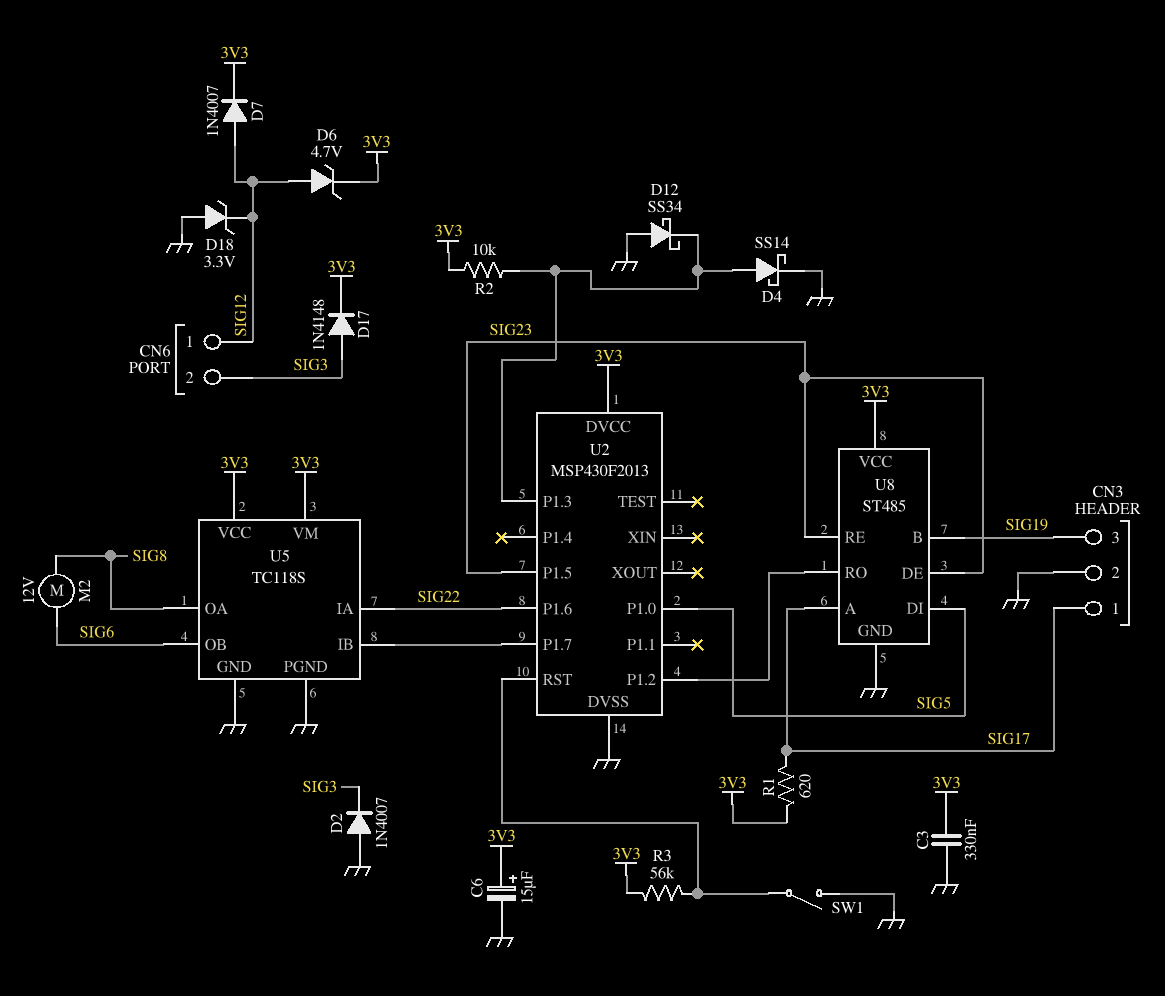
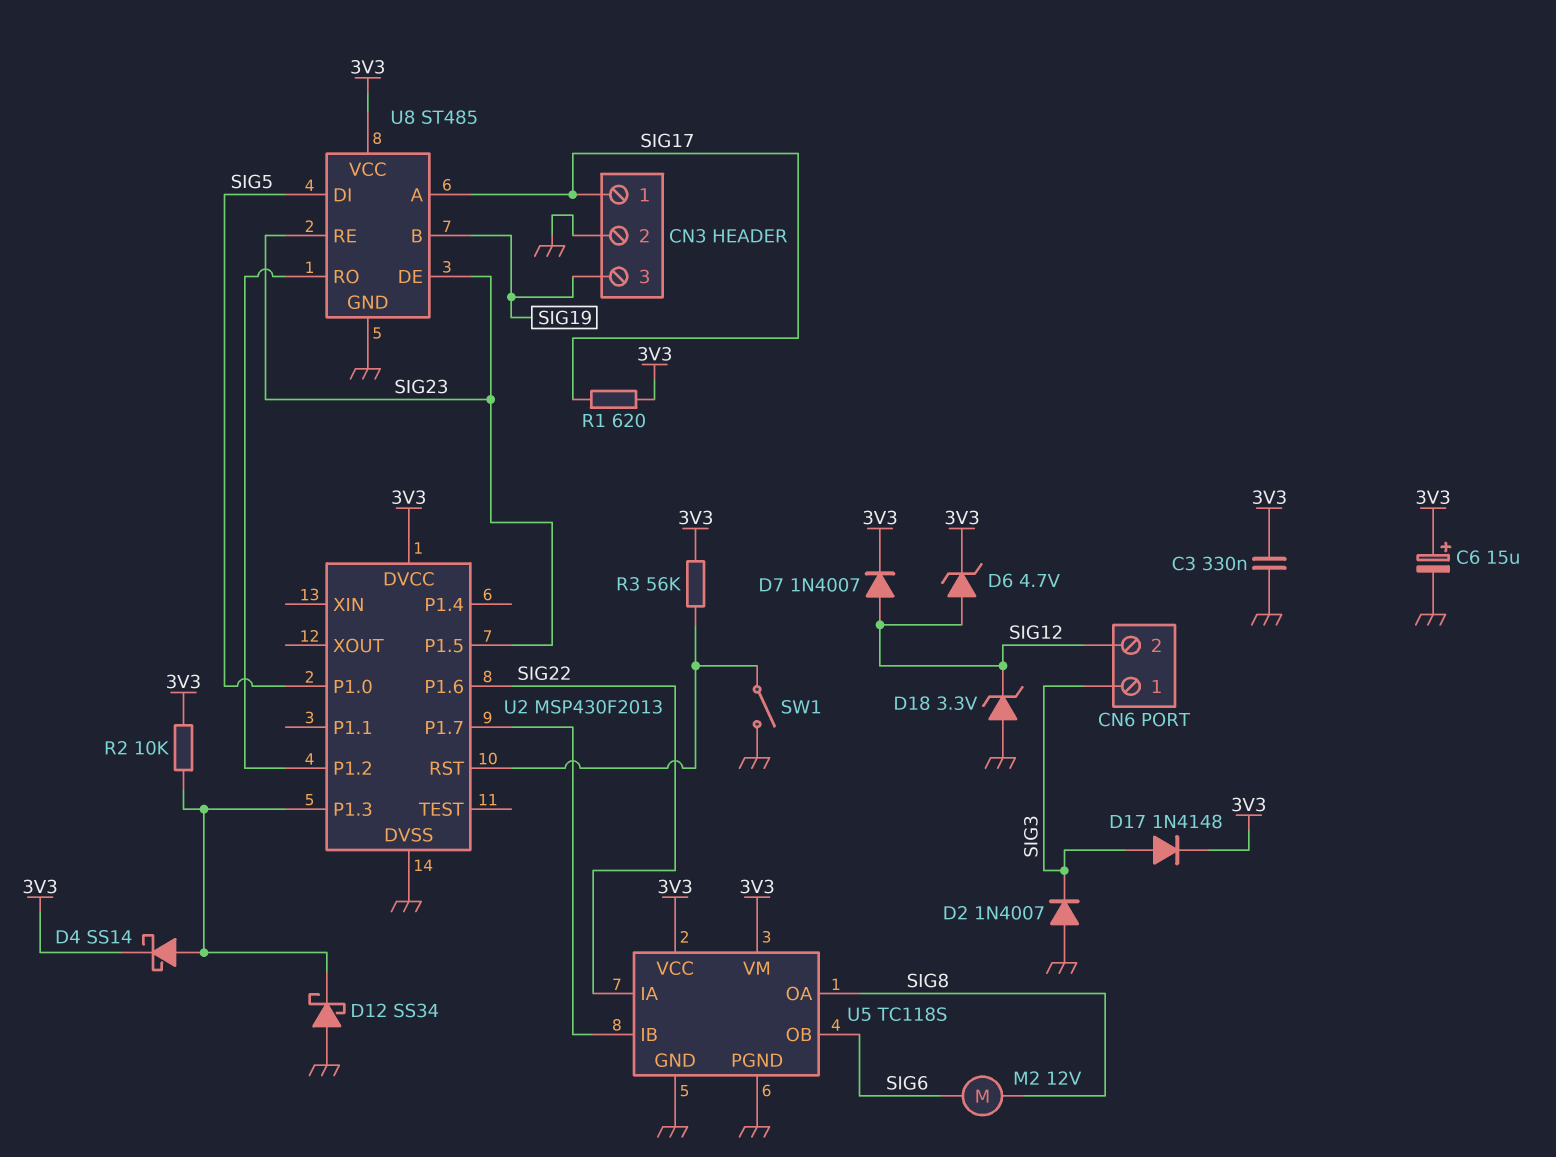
CN6 pin 1: SIG12 -> SIG3
CN6 pin 2: SIG3 -> SIG12
D4: schottky SS14 (A U2/P1.3, K GND) -> schottky SS14 (A U2/P1.3, K 3V3)

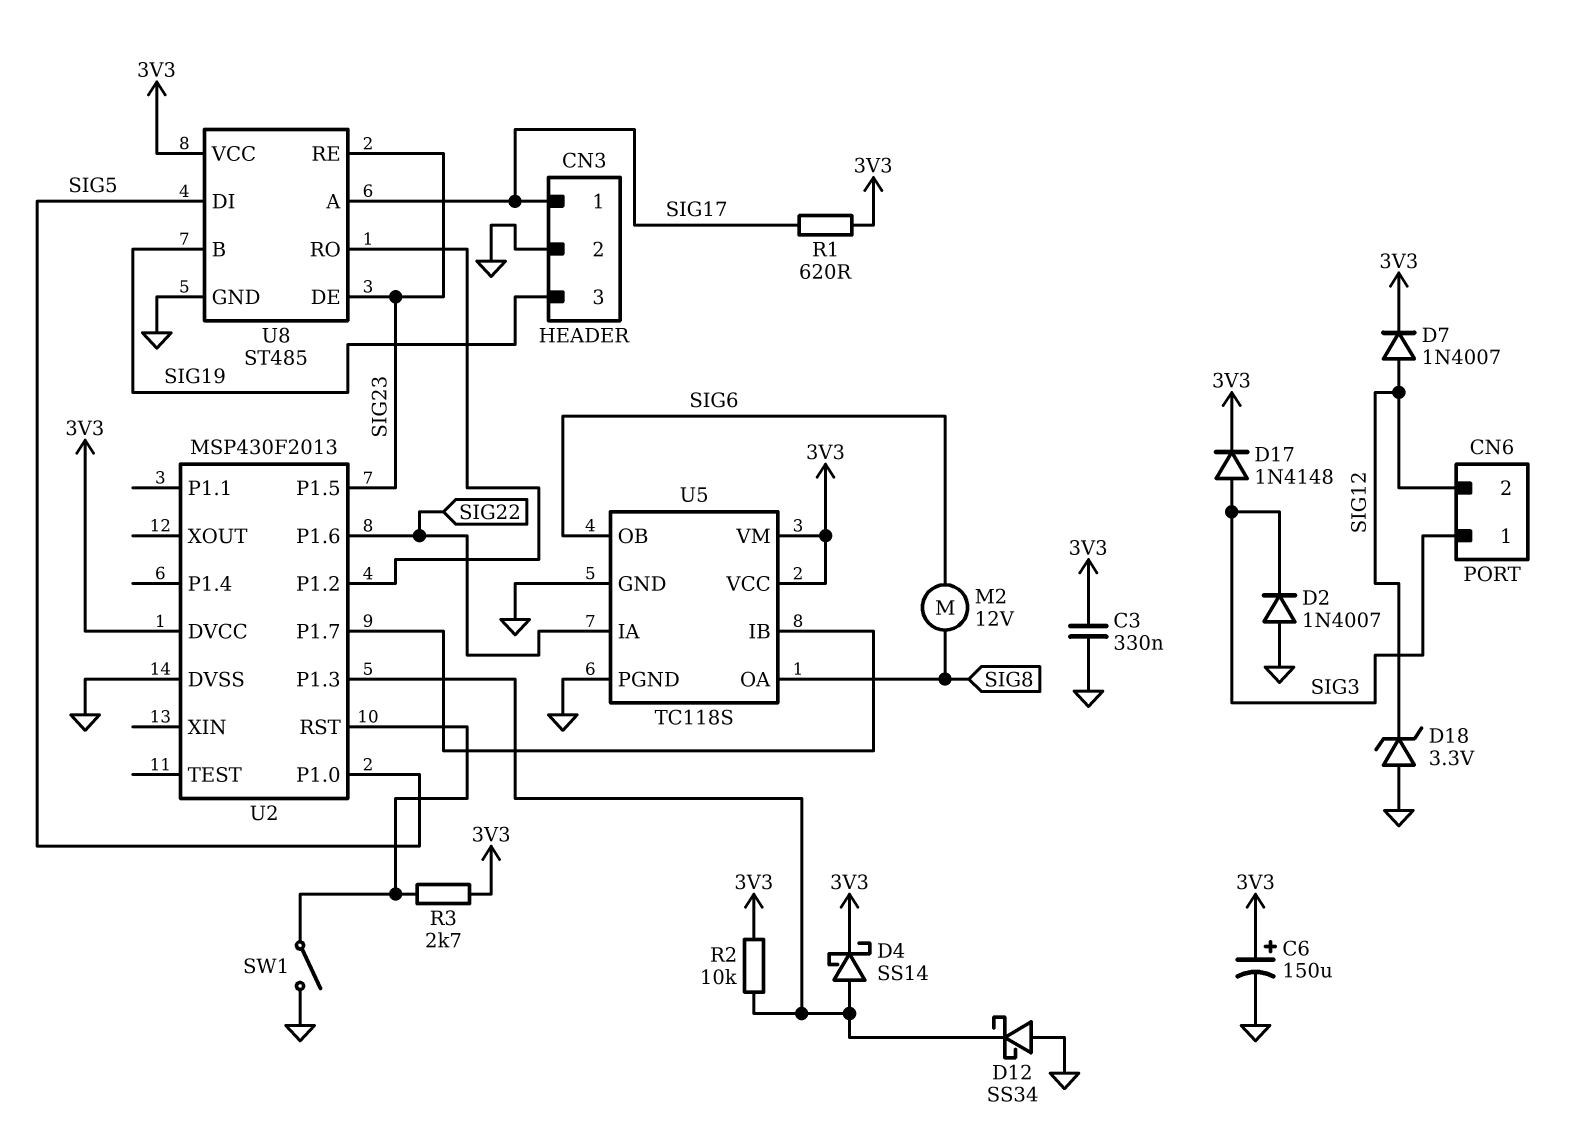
C6: 15uF (plus 3V3, minus GND) -> 150uF (plus 3V3, minus GND)
D6: zener 4.7V (A SIG12, K 3V3) -> none
R3: 56k (3V3, U2/RST) -> 2.7k (3V3, U2/RST)

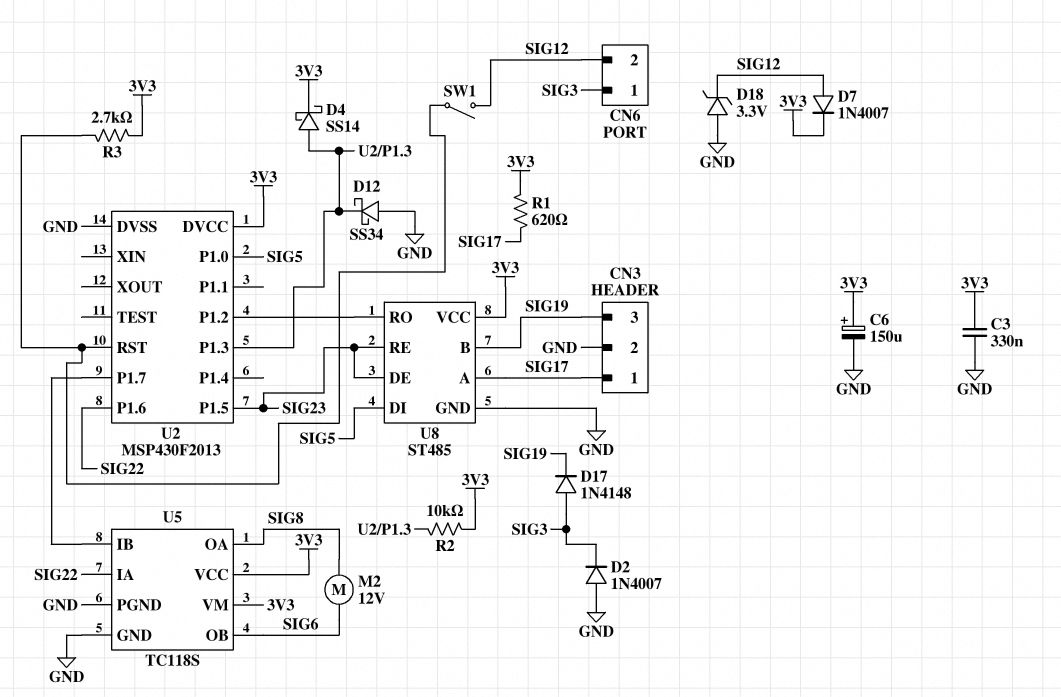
D17: diode 1N4148 (A SIG3, K 3V3) -> diode 1N4148 (A SIG3, K SIG19)
SW1: switch (GND, U2/RST) -> switch (SIG12, U2/RST)

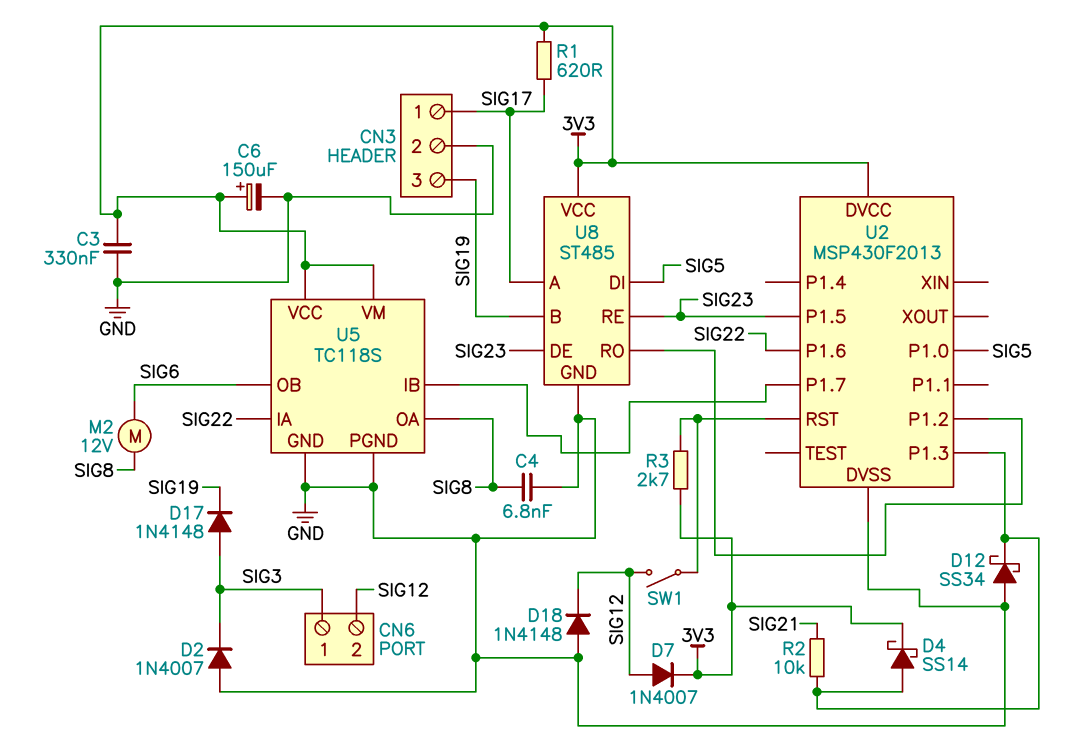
C4: none -> 6.8nF (GND, SIG8)
D18: zener 3.3V (A GND, K SIG12) -> diode 1N4148 (A GND, K SIG12)
R2: 10k (3V3, U2/P1.3) -> 10k (SIG21, U2/P1.3)

